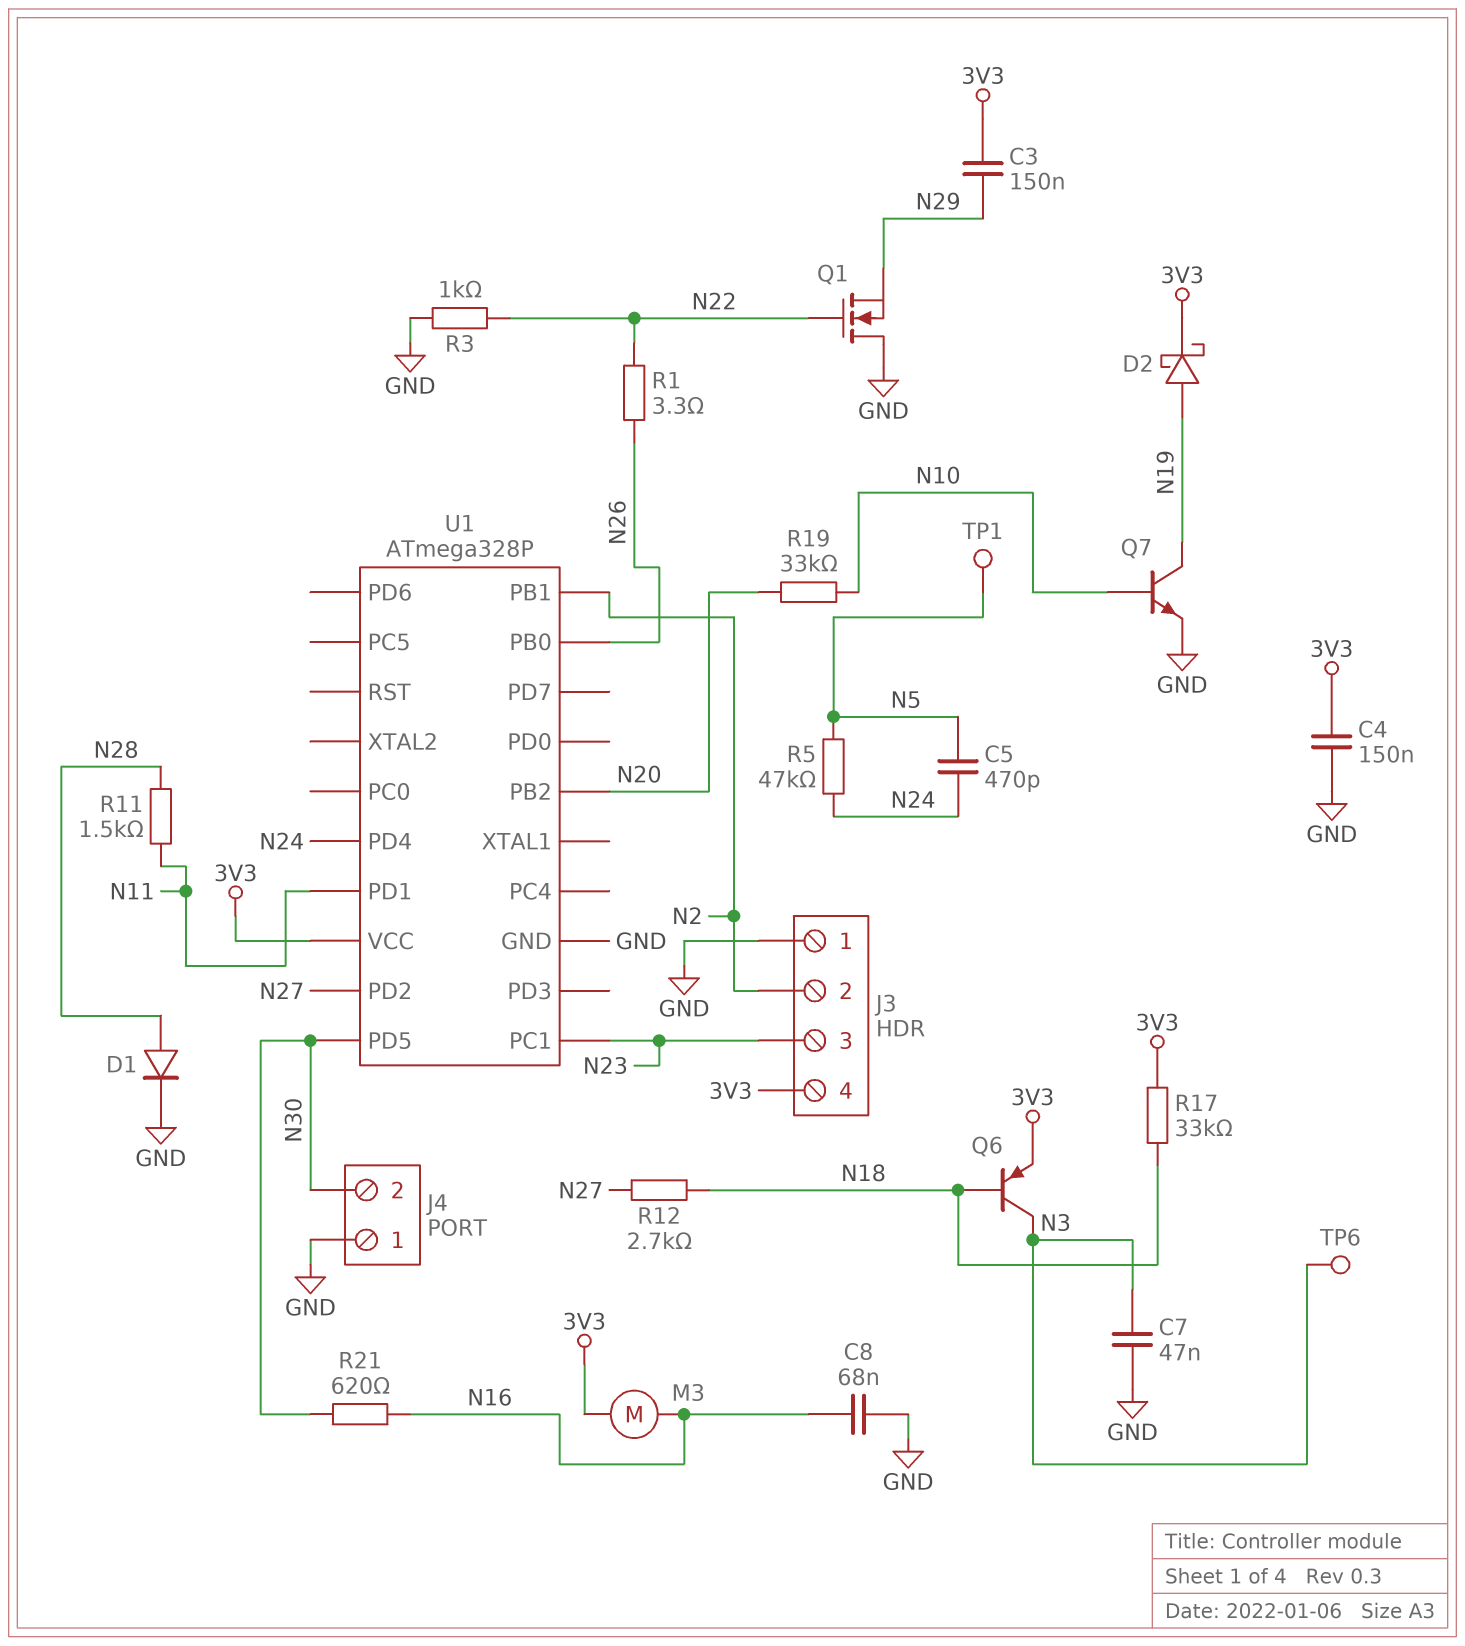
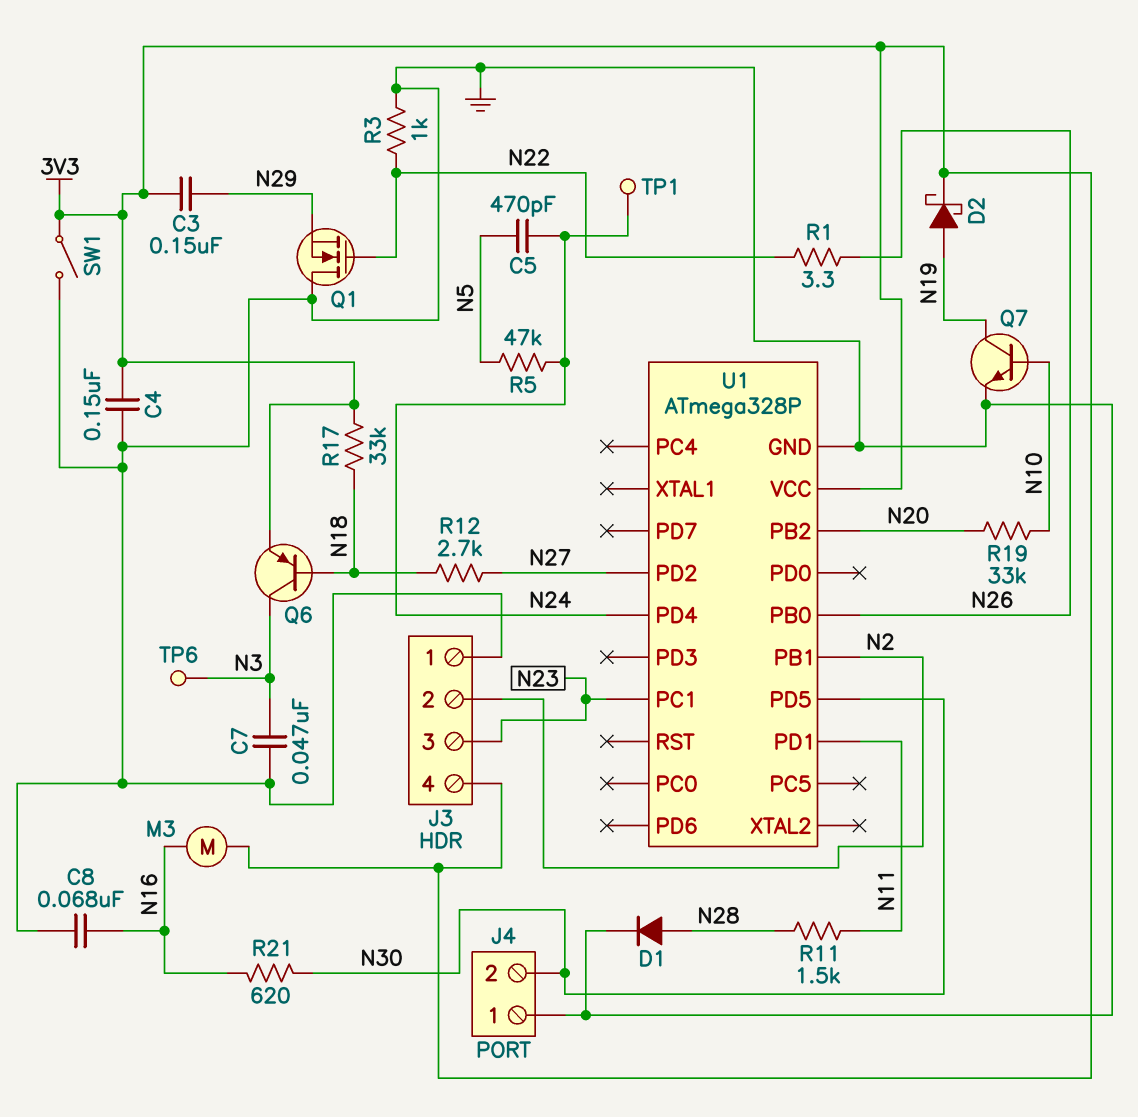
SW1: none -> switch (3V3, GND)
TP1: test point (N5) -> test point (N24)

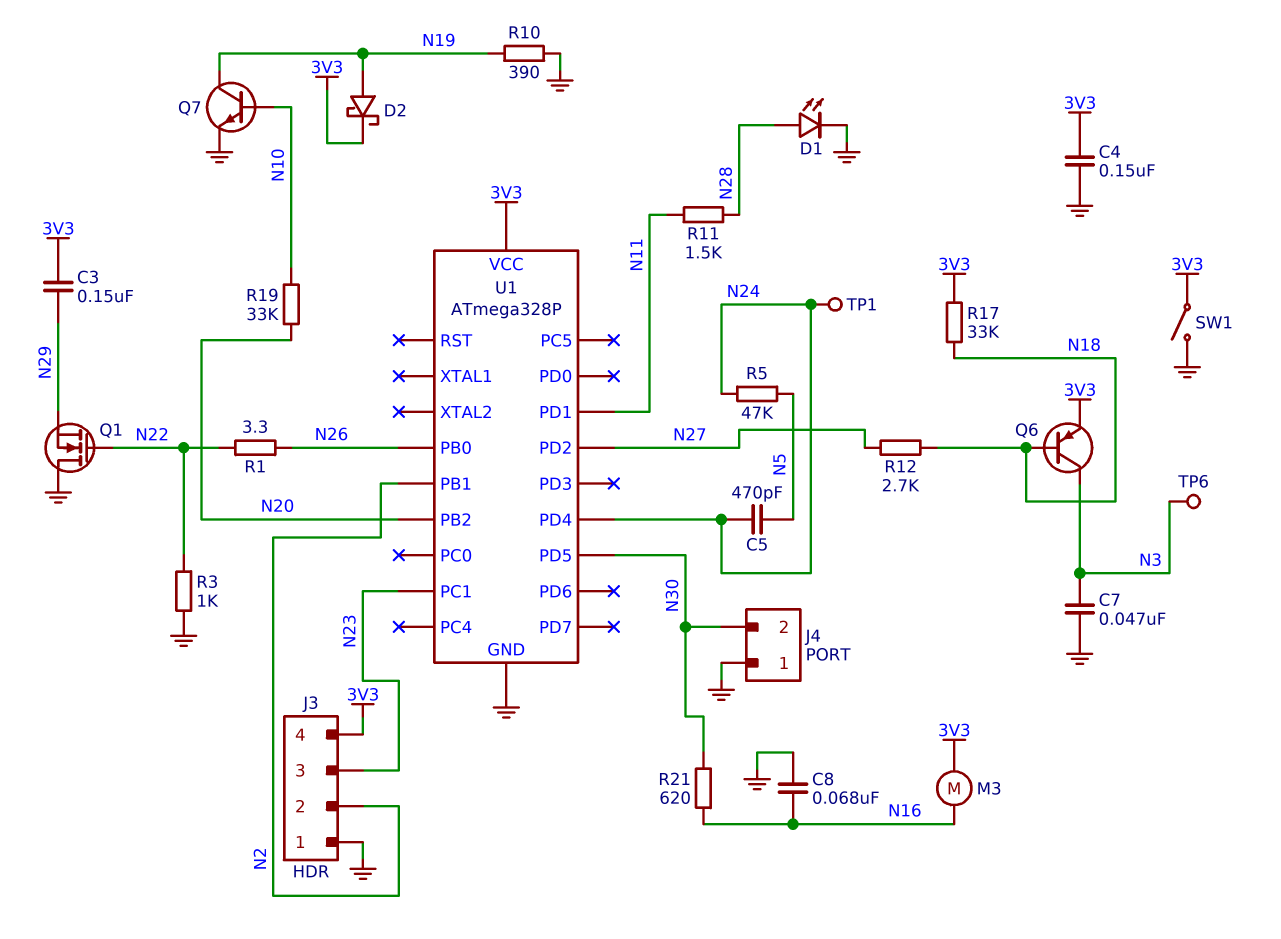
D1: diode (A N28, K GND) -> LED (A N28, K GND)
R10: none -> 390 (GND, N19)

